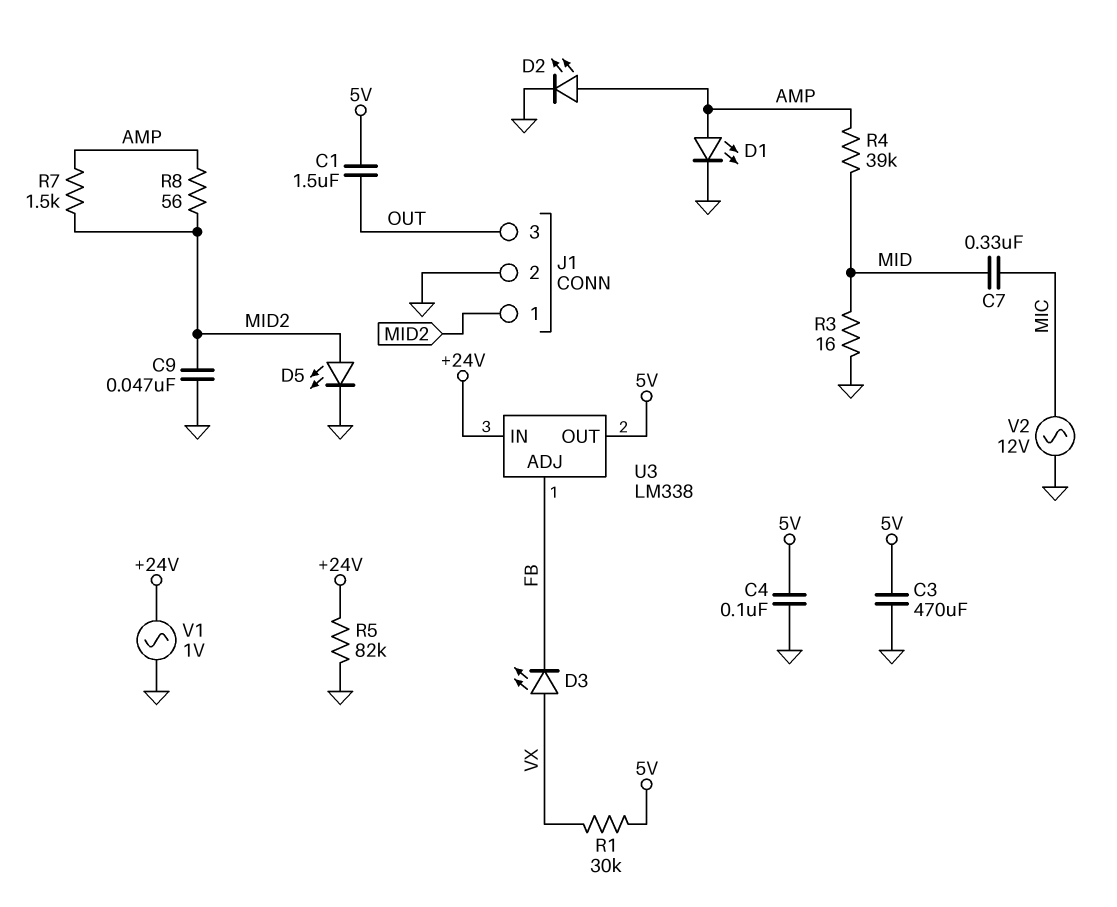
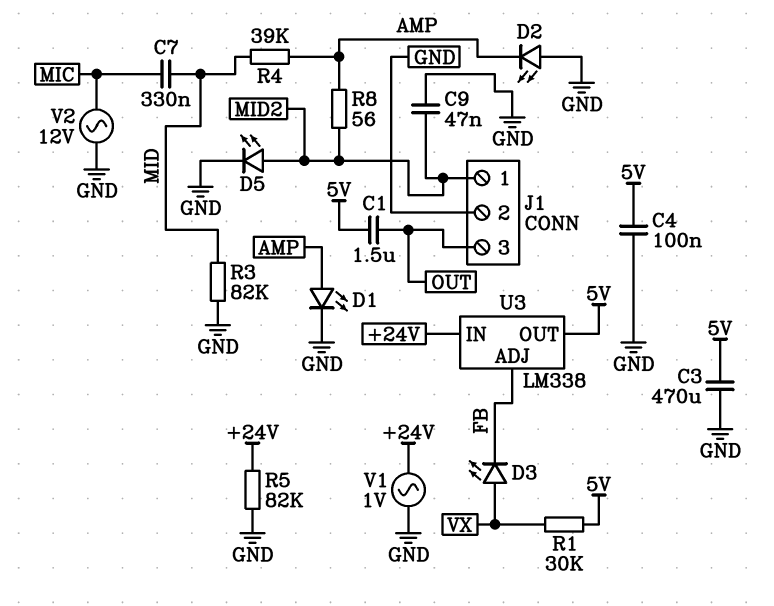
D2: LED (A AMP, K GND) -> LED (A GND, K AMP)
R3: 16 (GND, MID) -> 82k (GND, MID)
R7: 1.5k (AMP, MID2) -> none

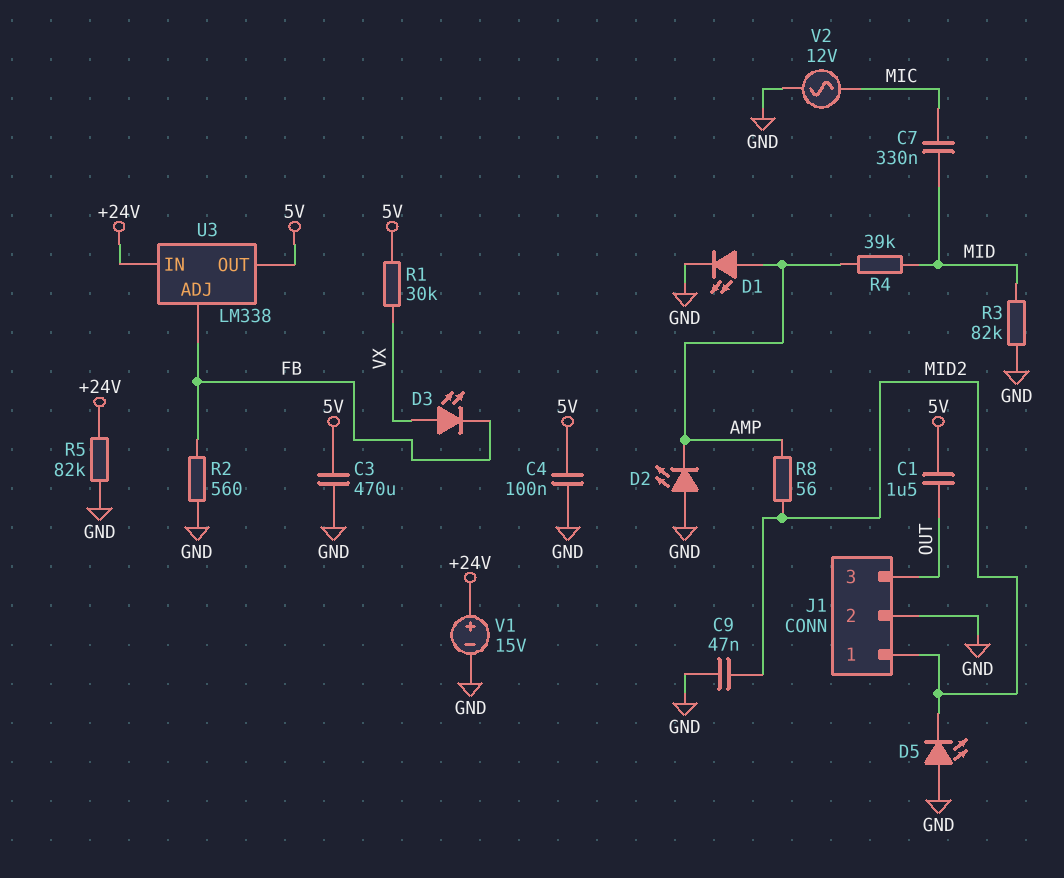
D5: LED (A MID2, K GND) -> LED (A GND, K MID2)
R2: none -> 560 (FB, GND)
V1: AC 1V (+24V, GND) -> 15V (plus +24V, minus GND)

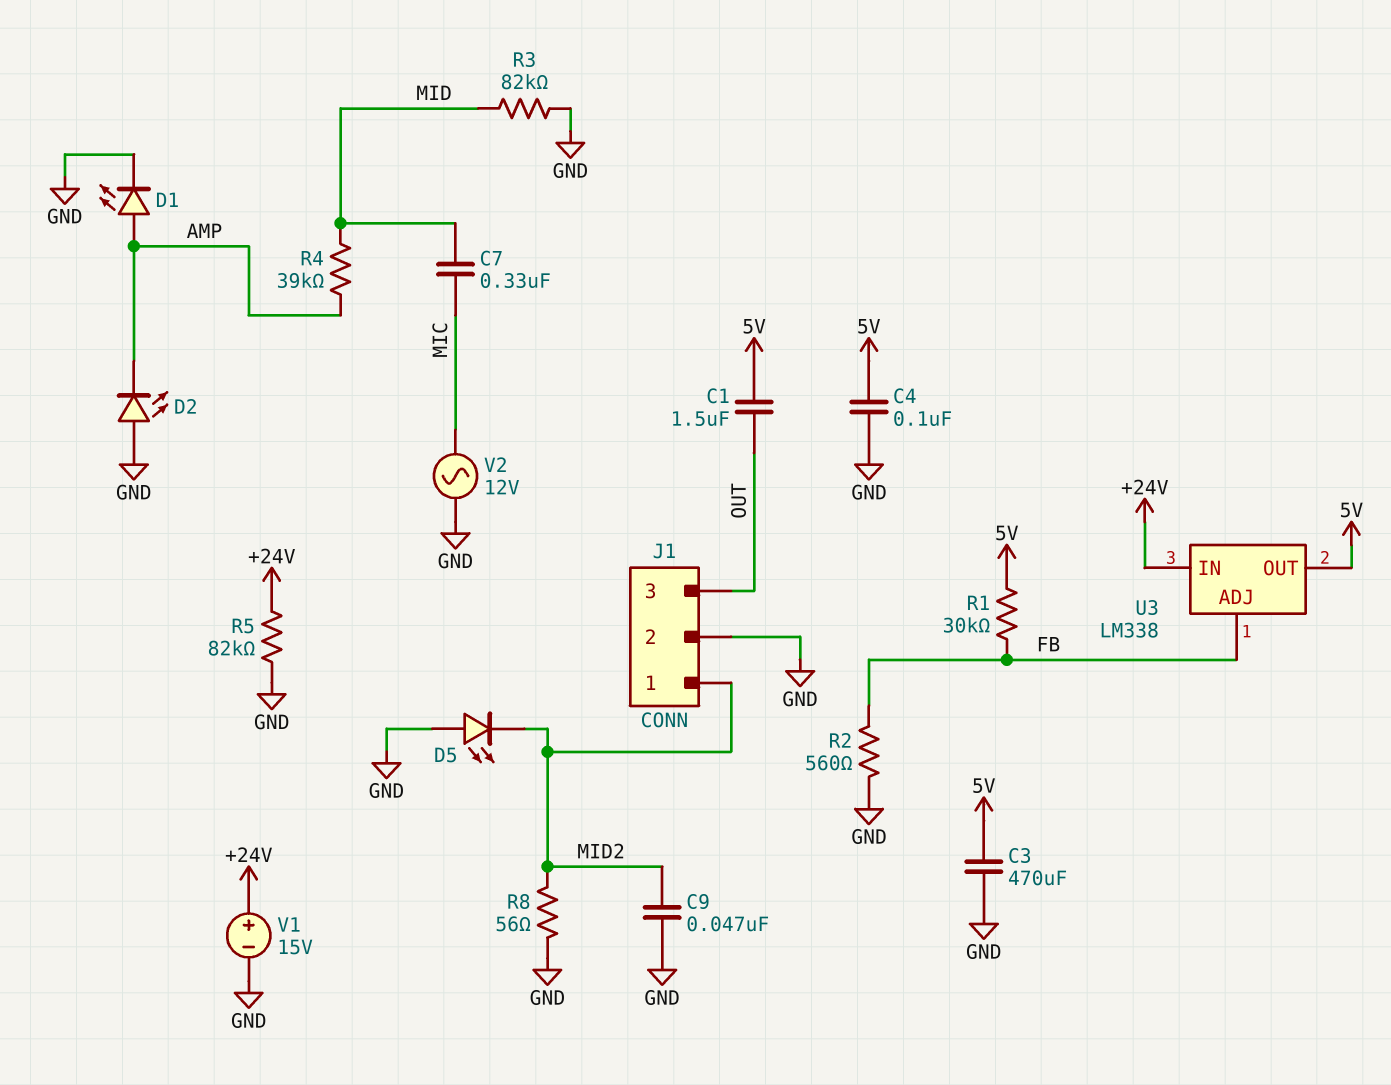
D3: LED (A VX, K FB) -> none
R1: 30k (5V, VX) -> 30k (5V, FB)
R8: 56 (AMP, MID2) -> 56 (GND, MID2)

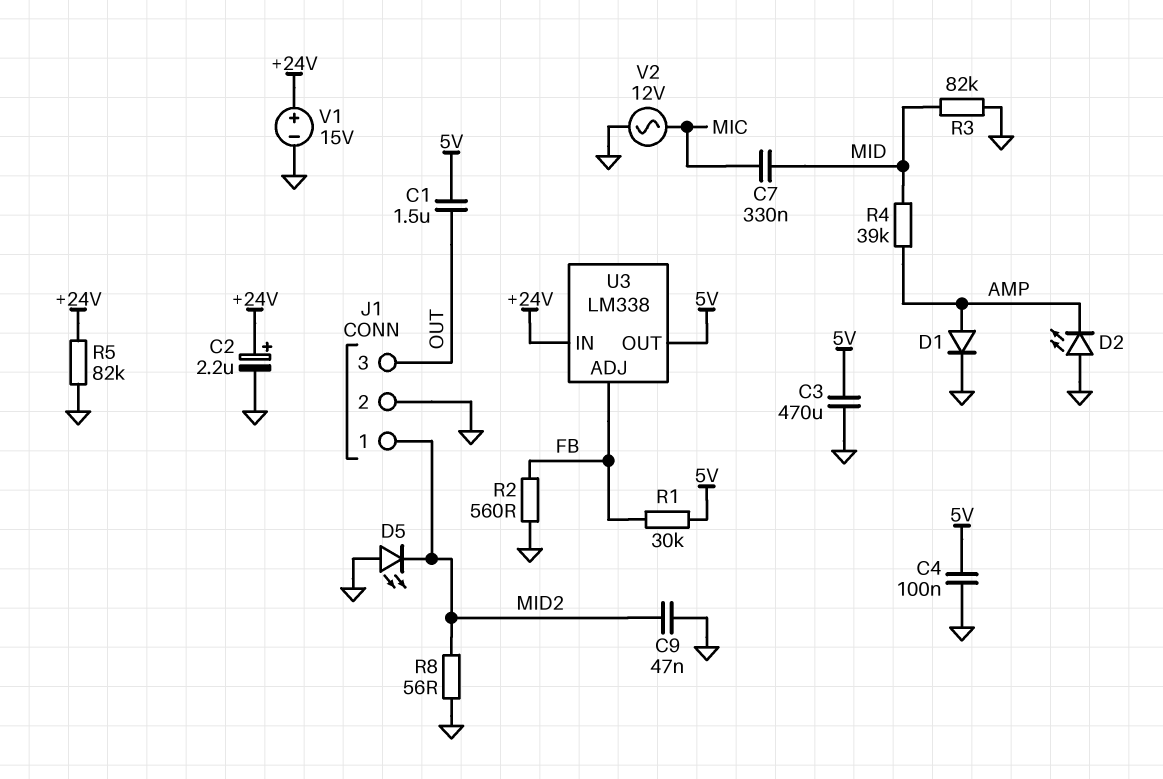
C2: none -> 2.2uF (plus +24V, minus GND)
D1: LED (A AMP, K GND) -> diode (A AMP, K GND)

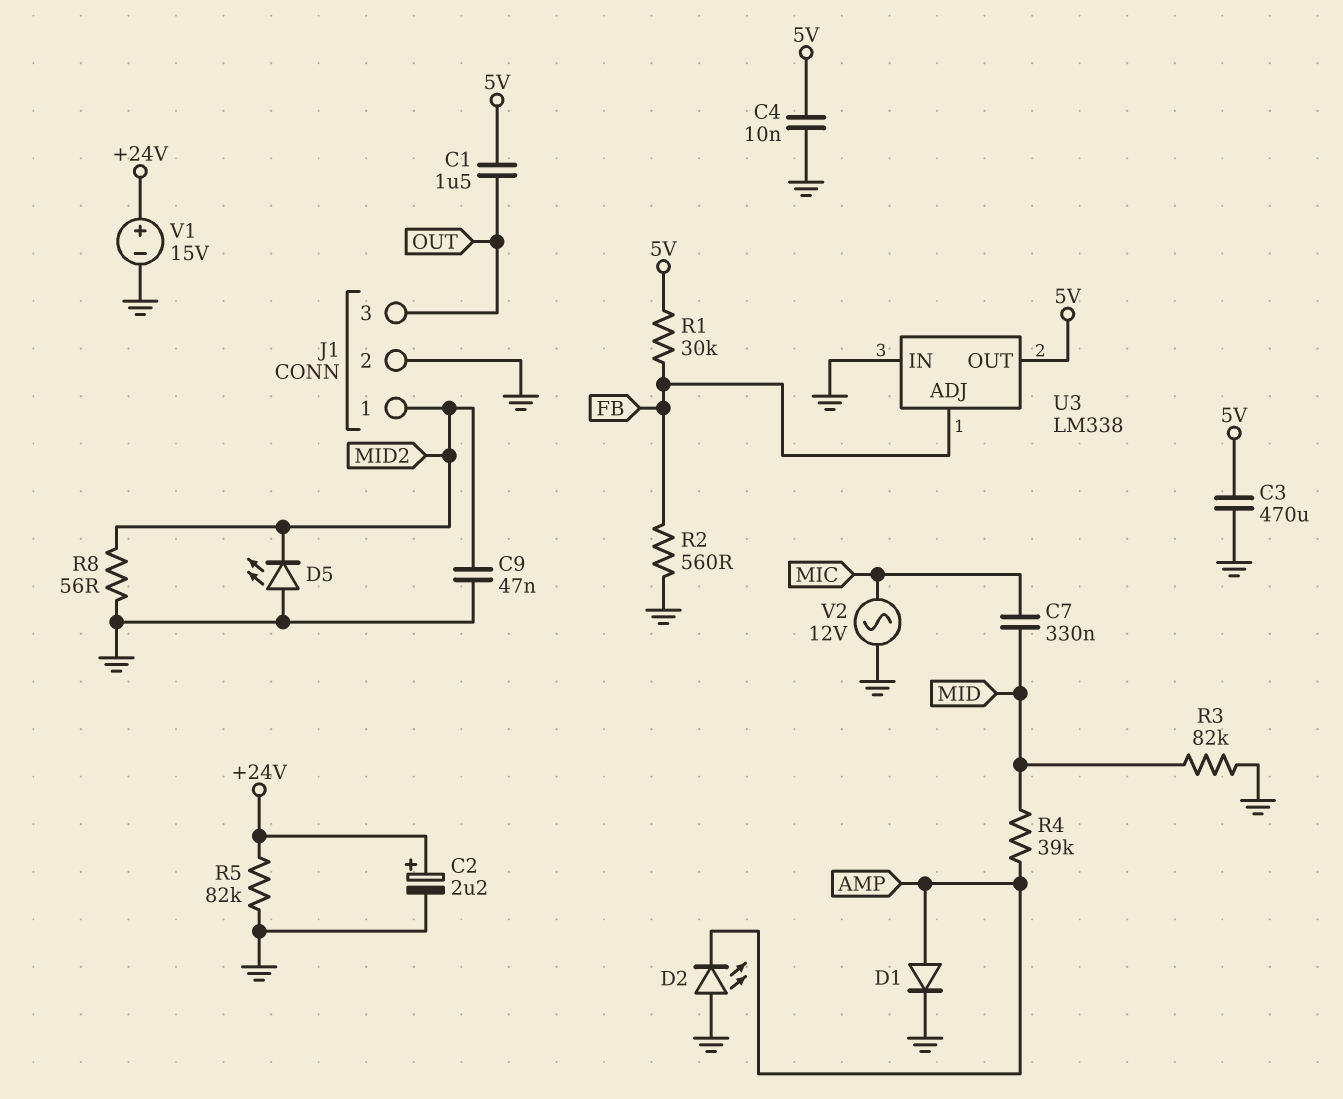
C4: 100nF (5V, GND) -> 10nF (5V, GND)
U3 pin IN: +24V -> GND

